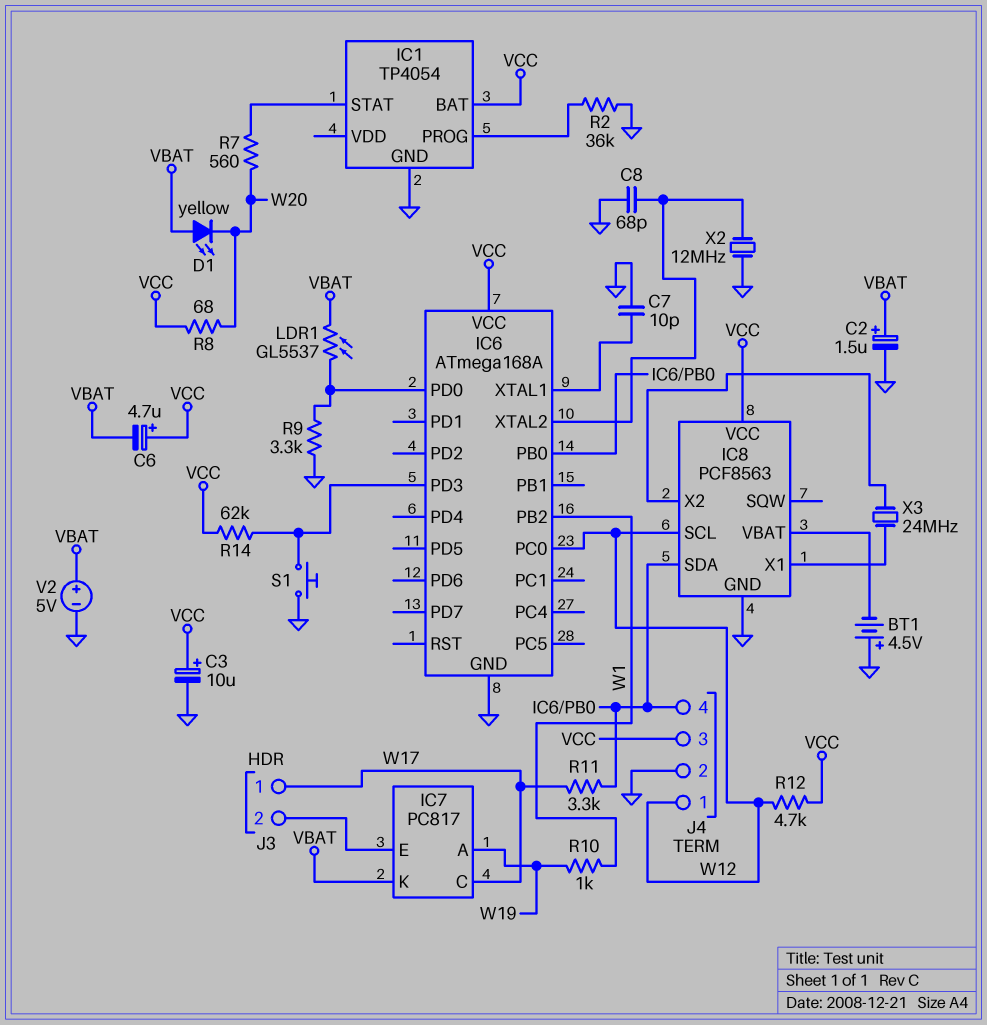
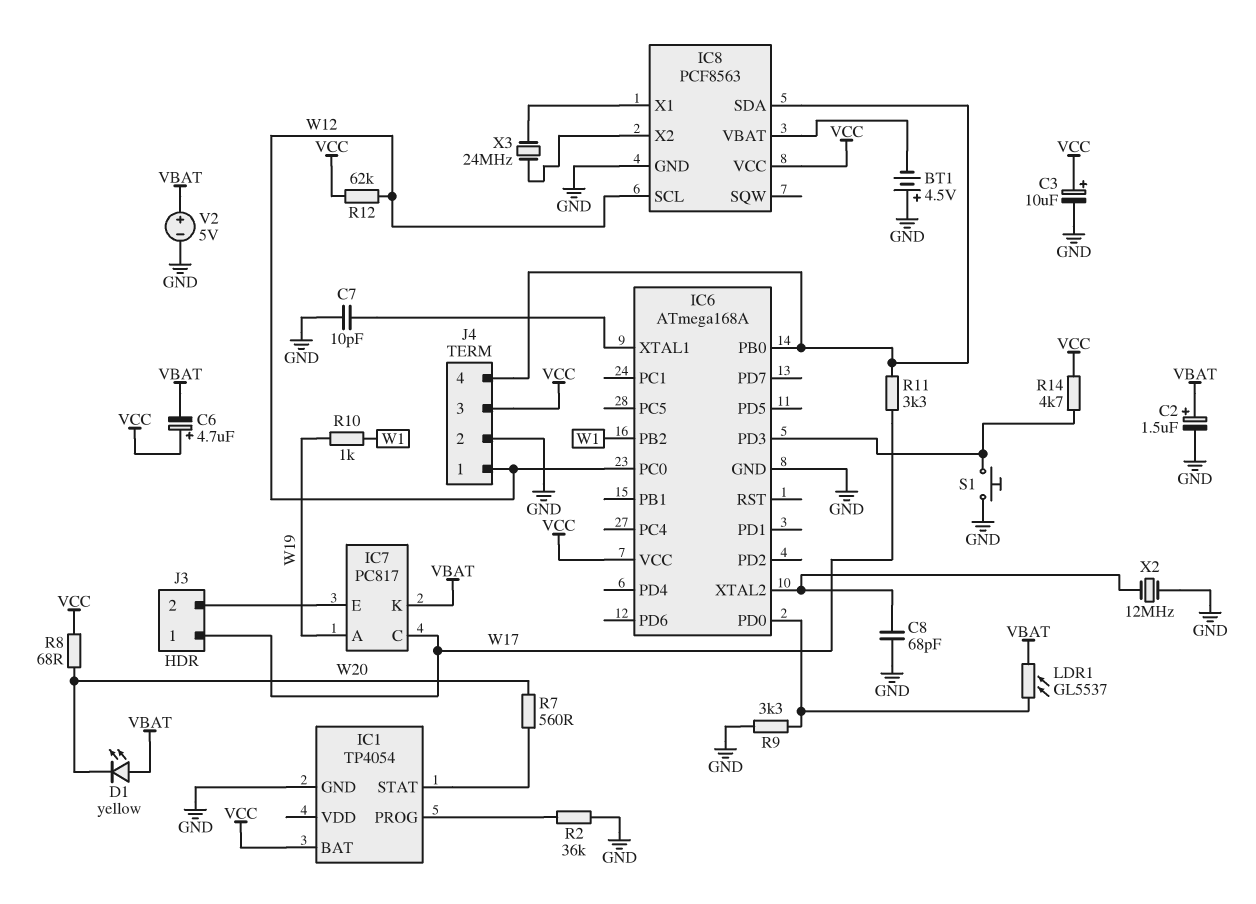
R12: 4.7k (VCC, W12) -> 62k (VCC, W12)
R14: 62k (IC6/PD3, VCC) -> 4.7k (IC6/PD3, VCC)

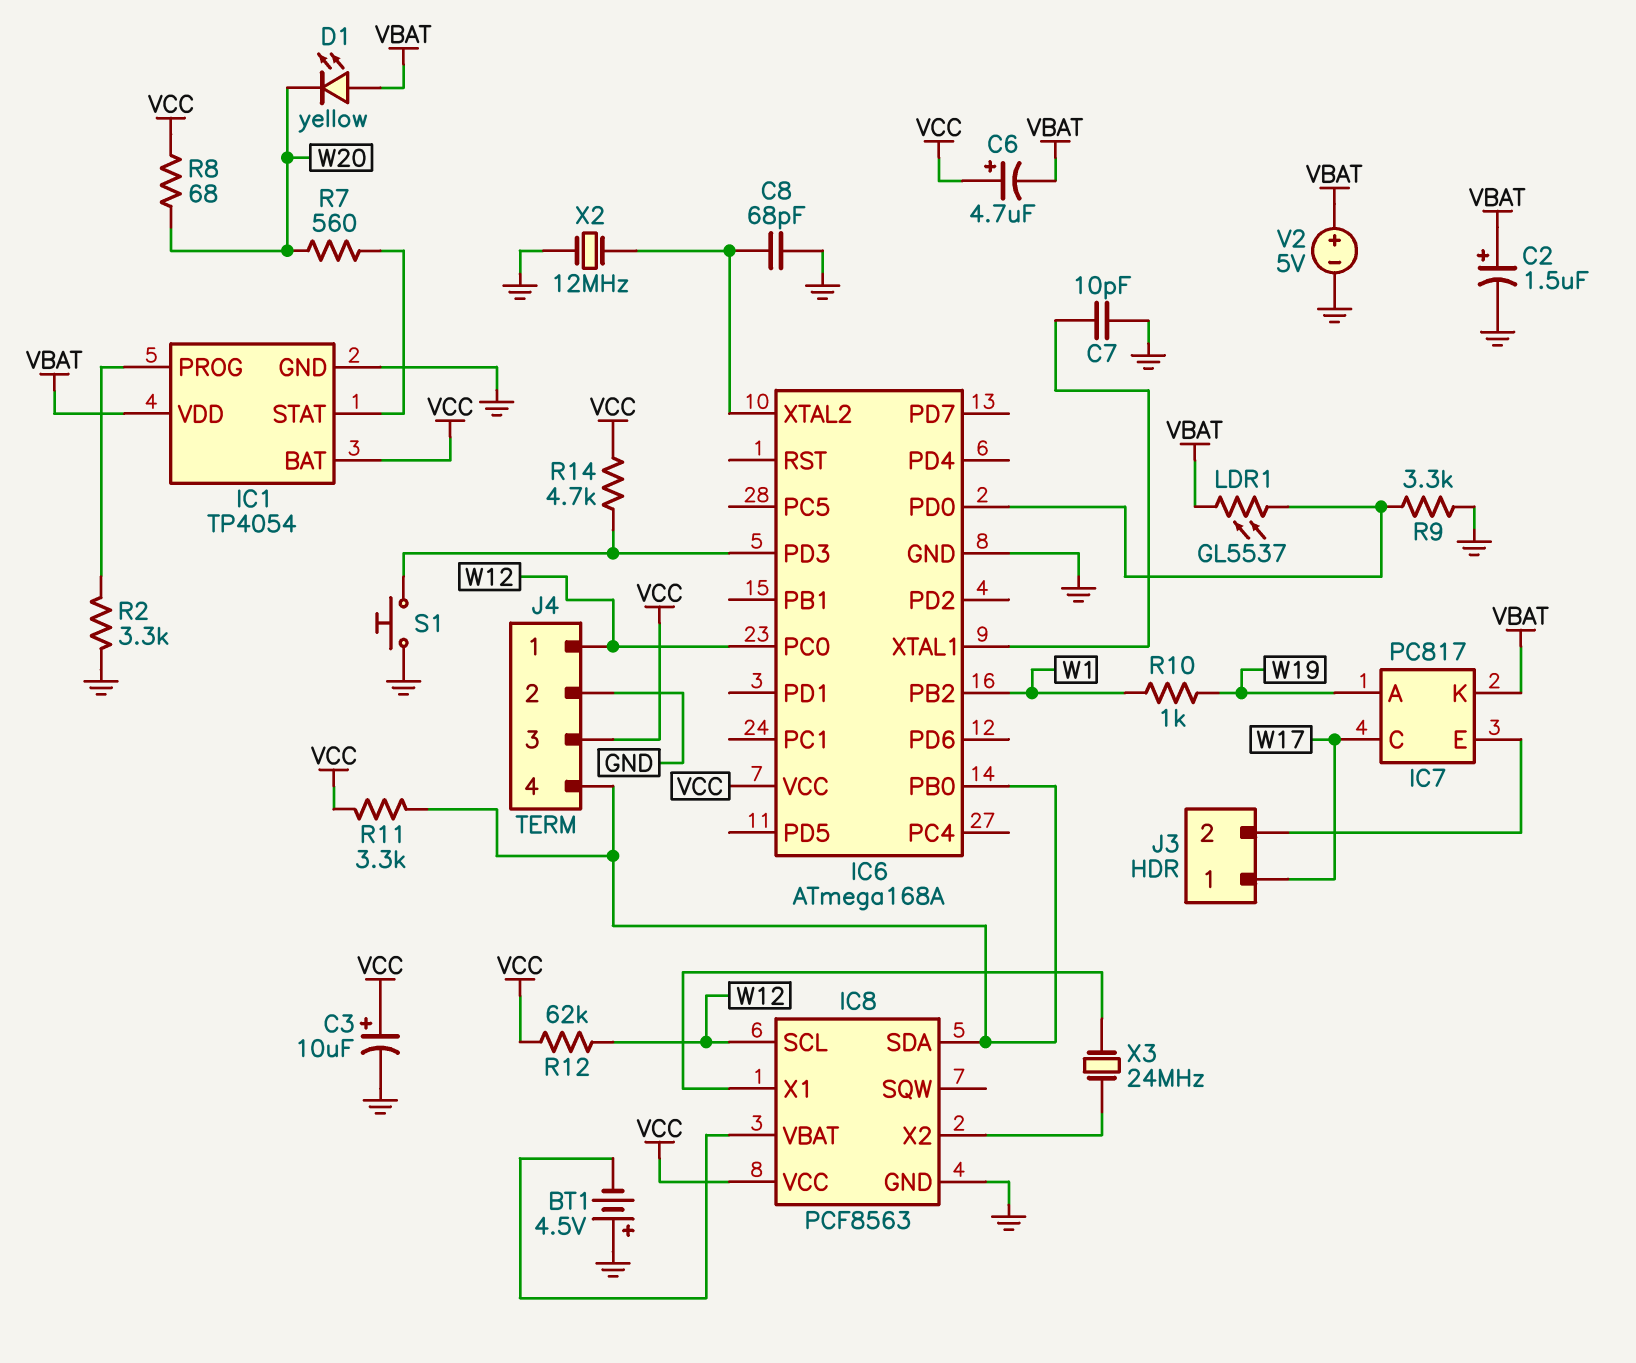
IC1 pin VDD: none -> VBAT
R2: 36k (GND, IC1/PROG) -> 3.3k (GND, IC1/PROG)
R11: 3.3k (IC6/PB0, W17) -> 3.3k (IC6/PB0, VCC)

